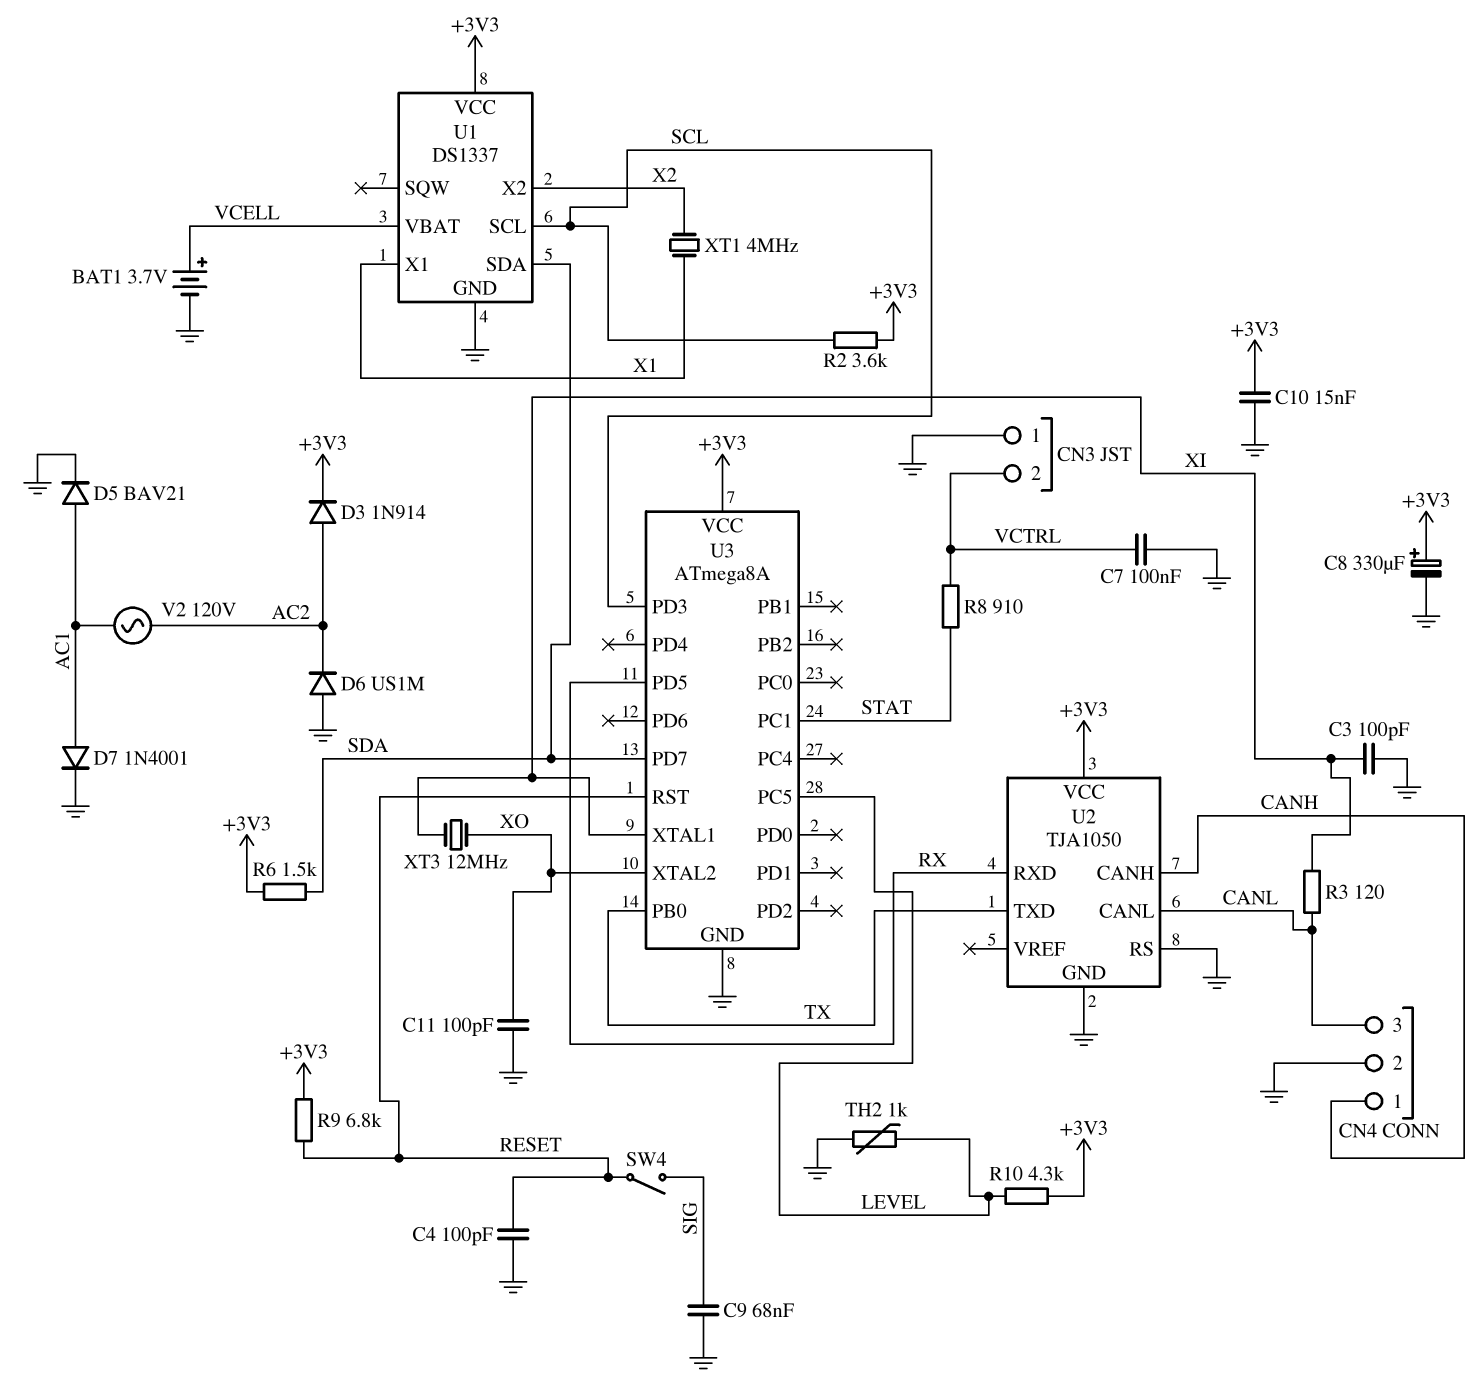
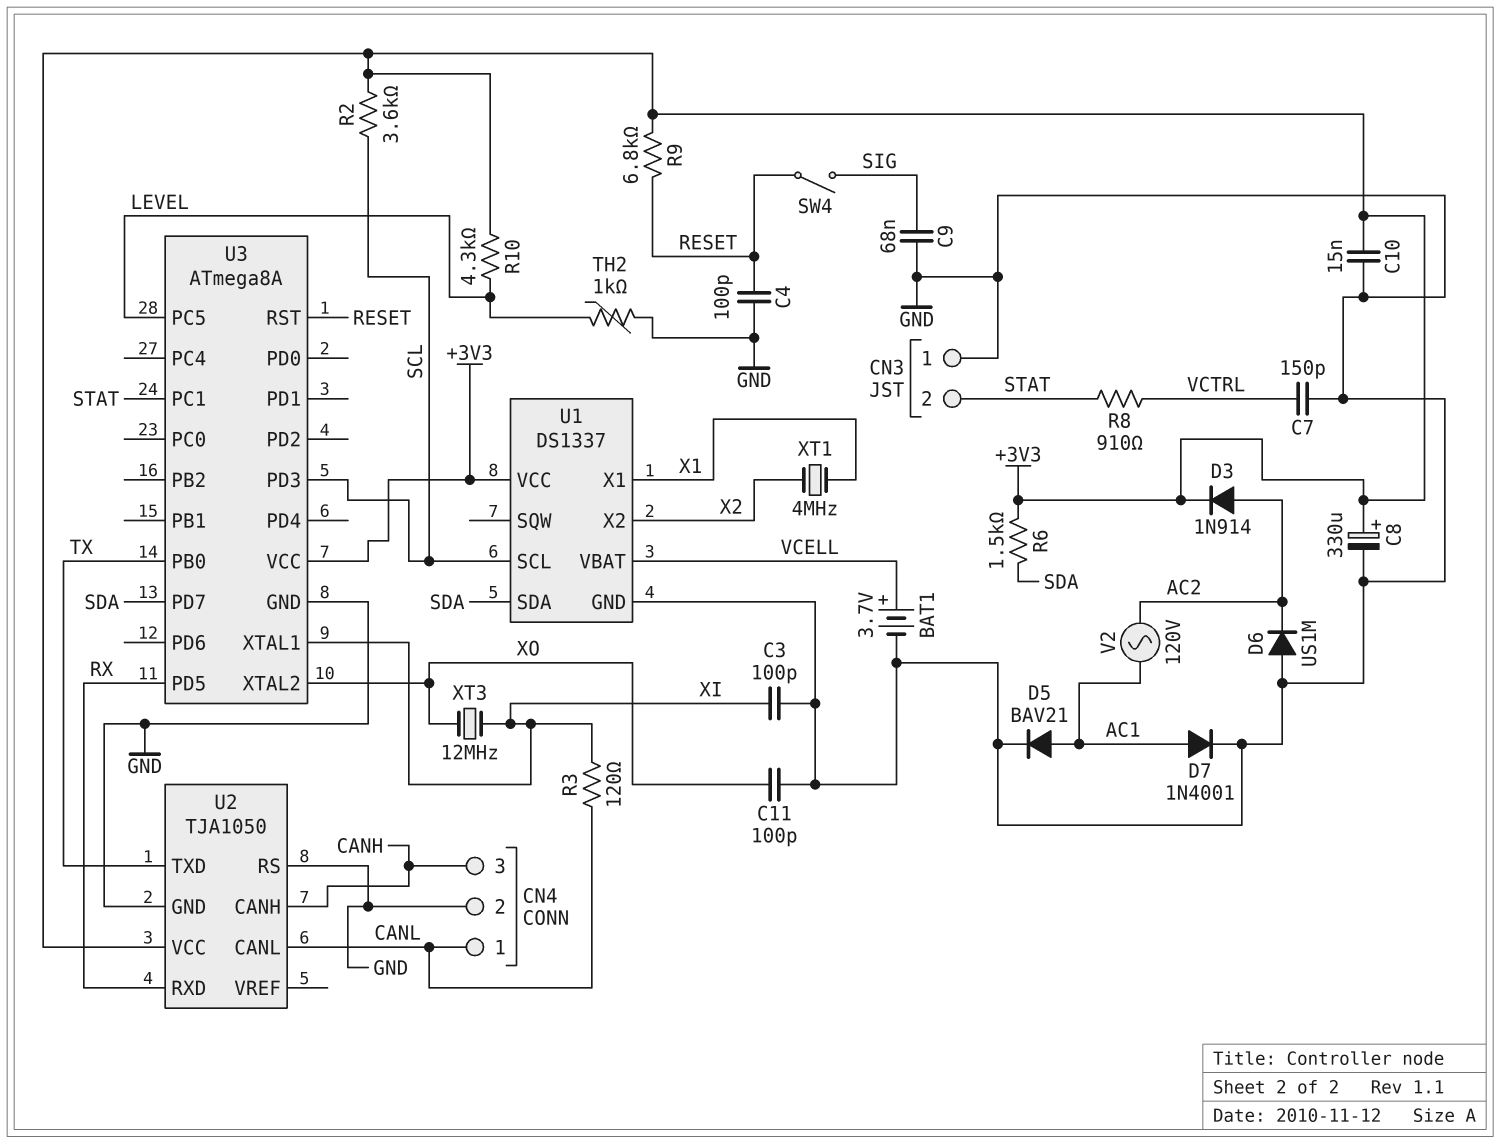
C7: 100nF (GND, VCTRL) -> 150pF (GND, VCTRL)
CN3 pin 2: VCTRL -> STAT
CN4 pin 1: CANH -> CANL
CN4 pin 3: CANL -> CANH

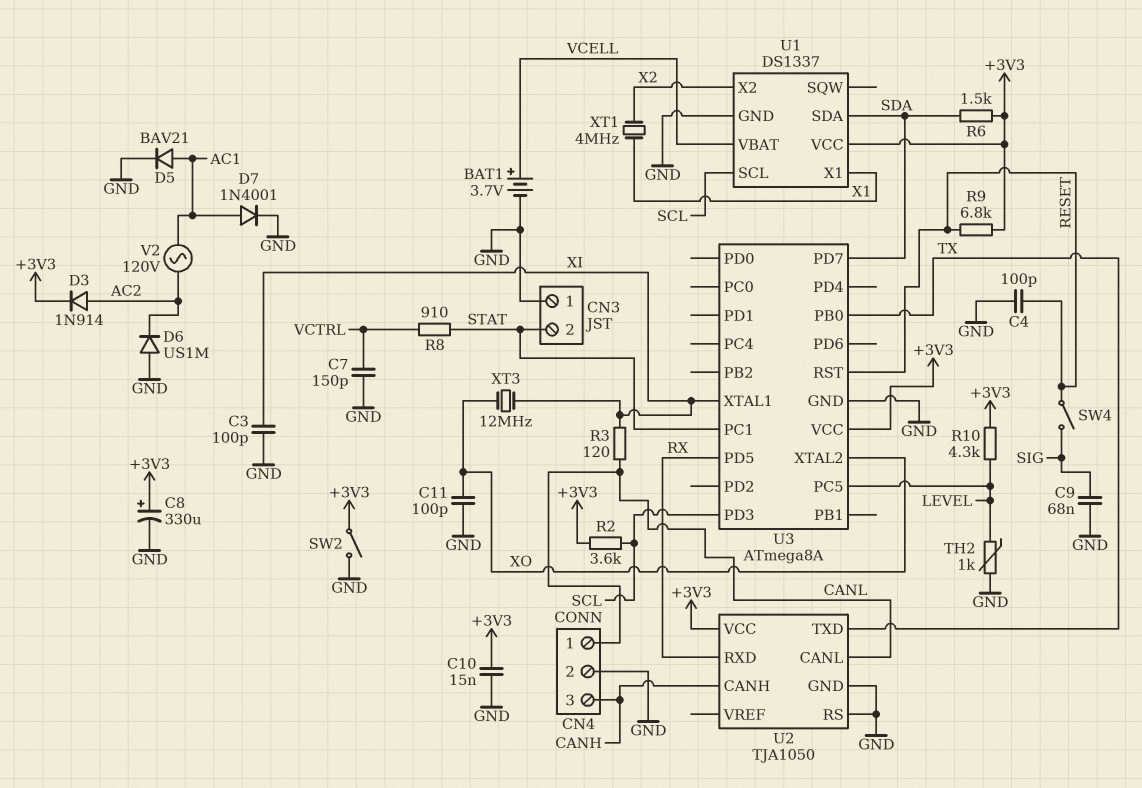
SW2: none -> switch (+3V3, GND)

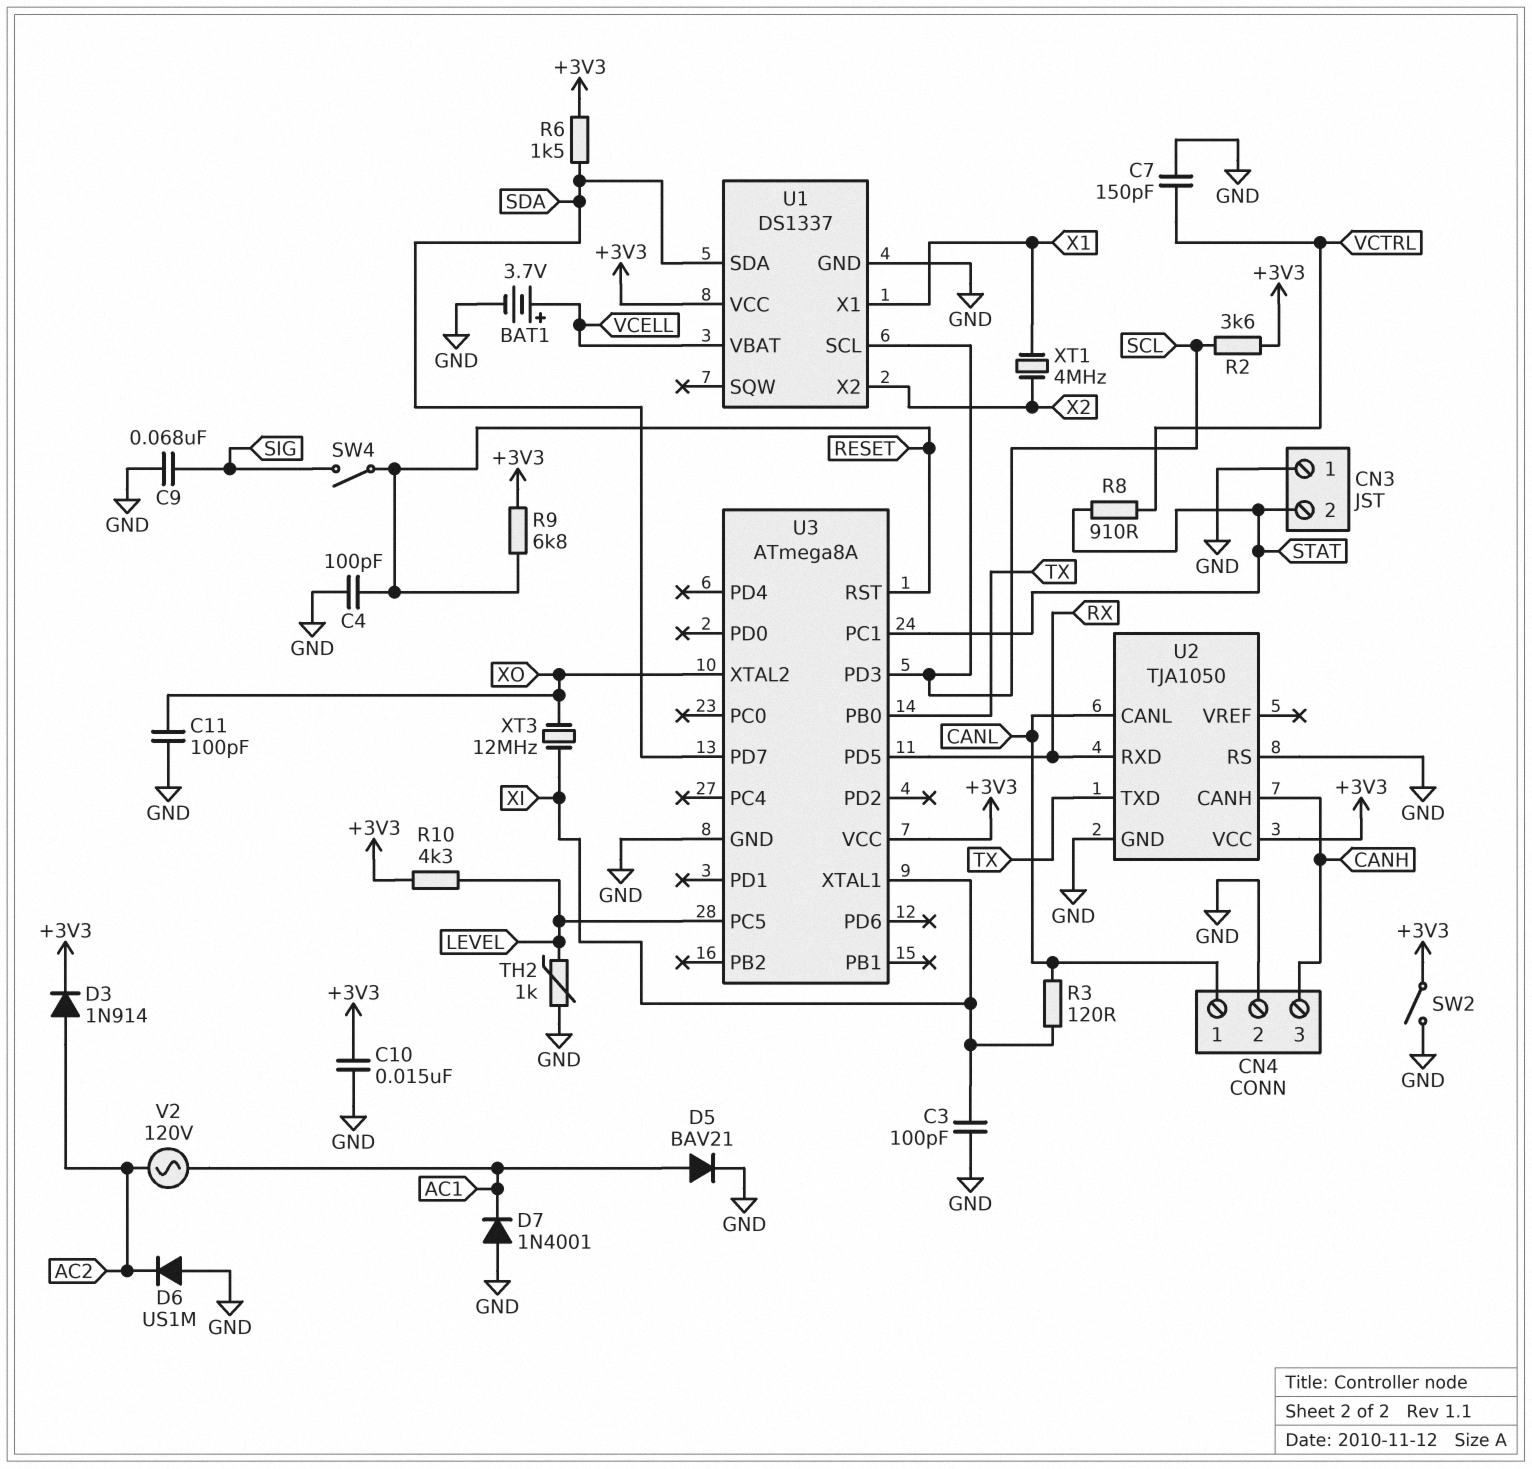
C8: 330uF (plus +3V3, minus GND) -> none
D7: diode 1N4001 (A AC1, K GND) -> diode 1N4001 (A GND, K AC1)

